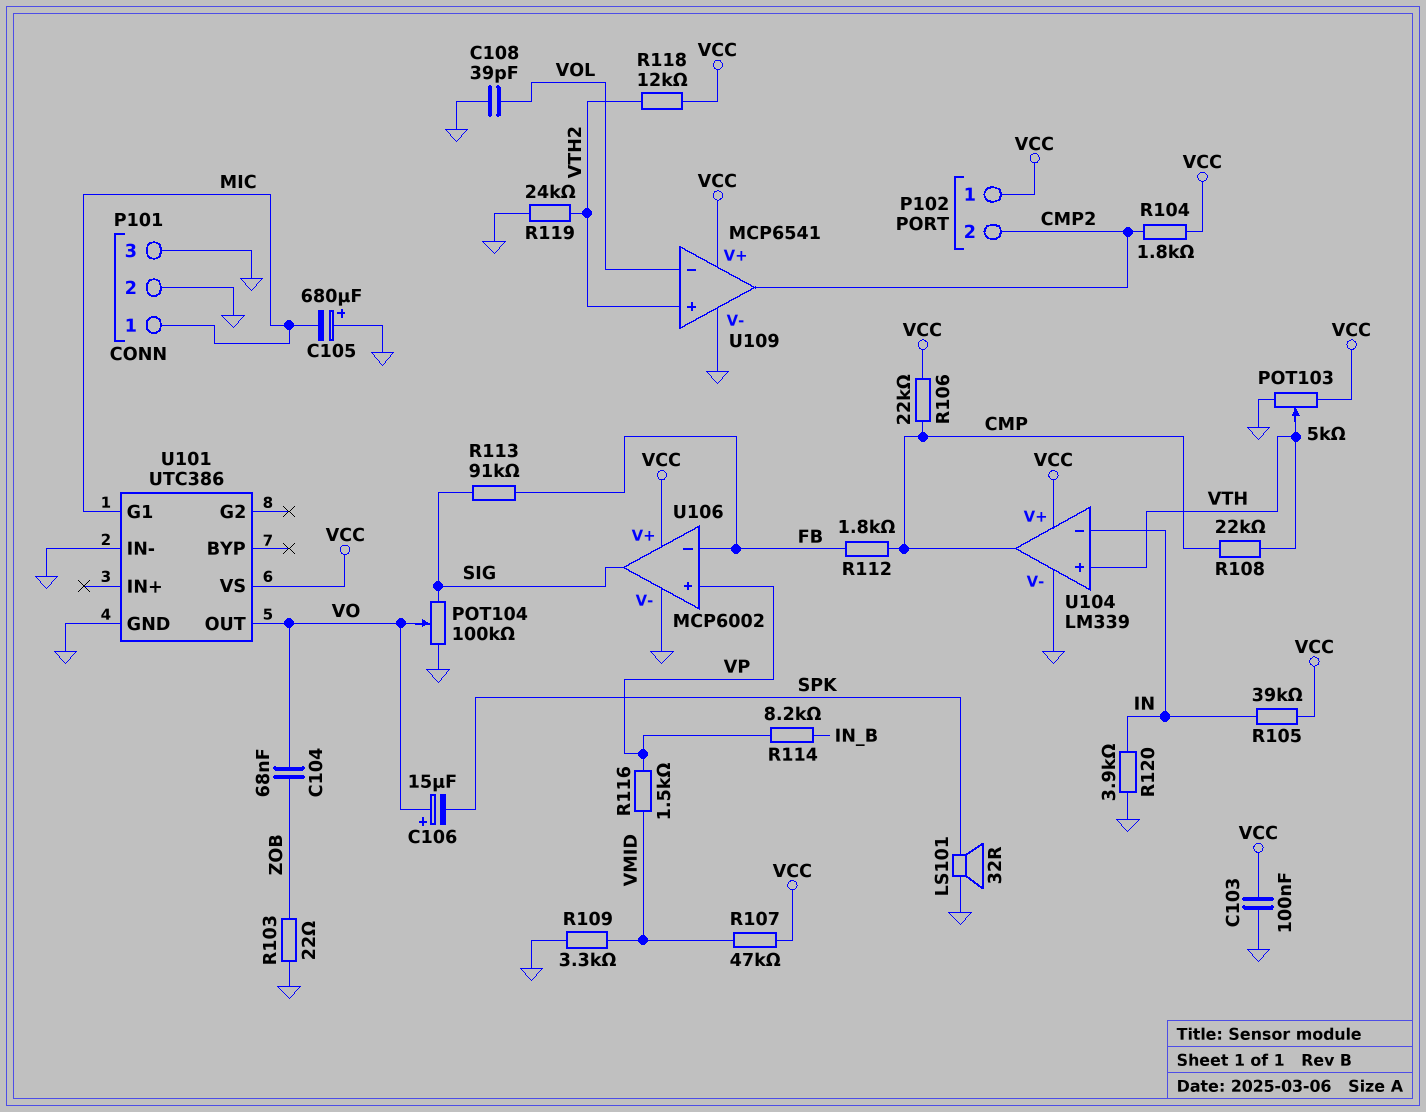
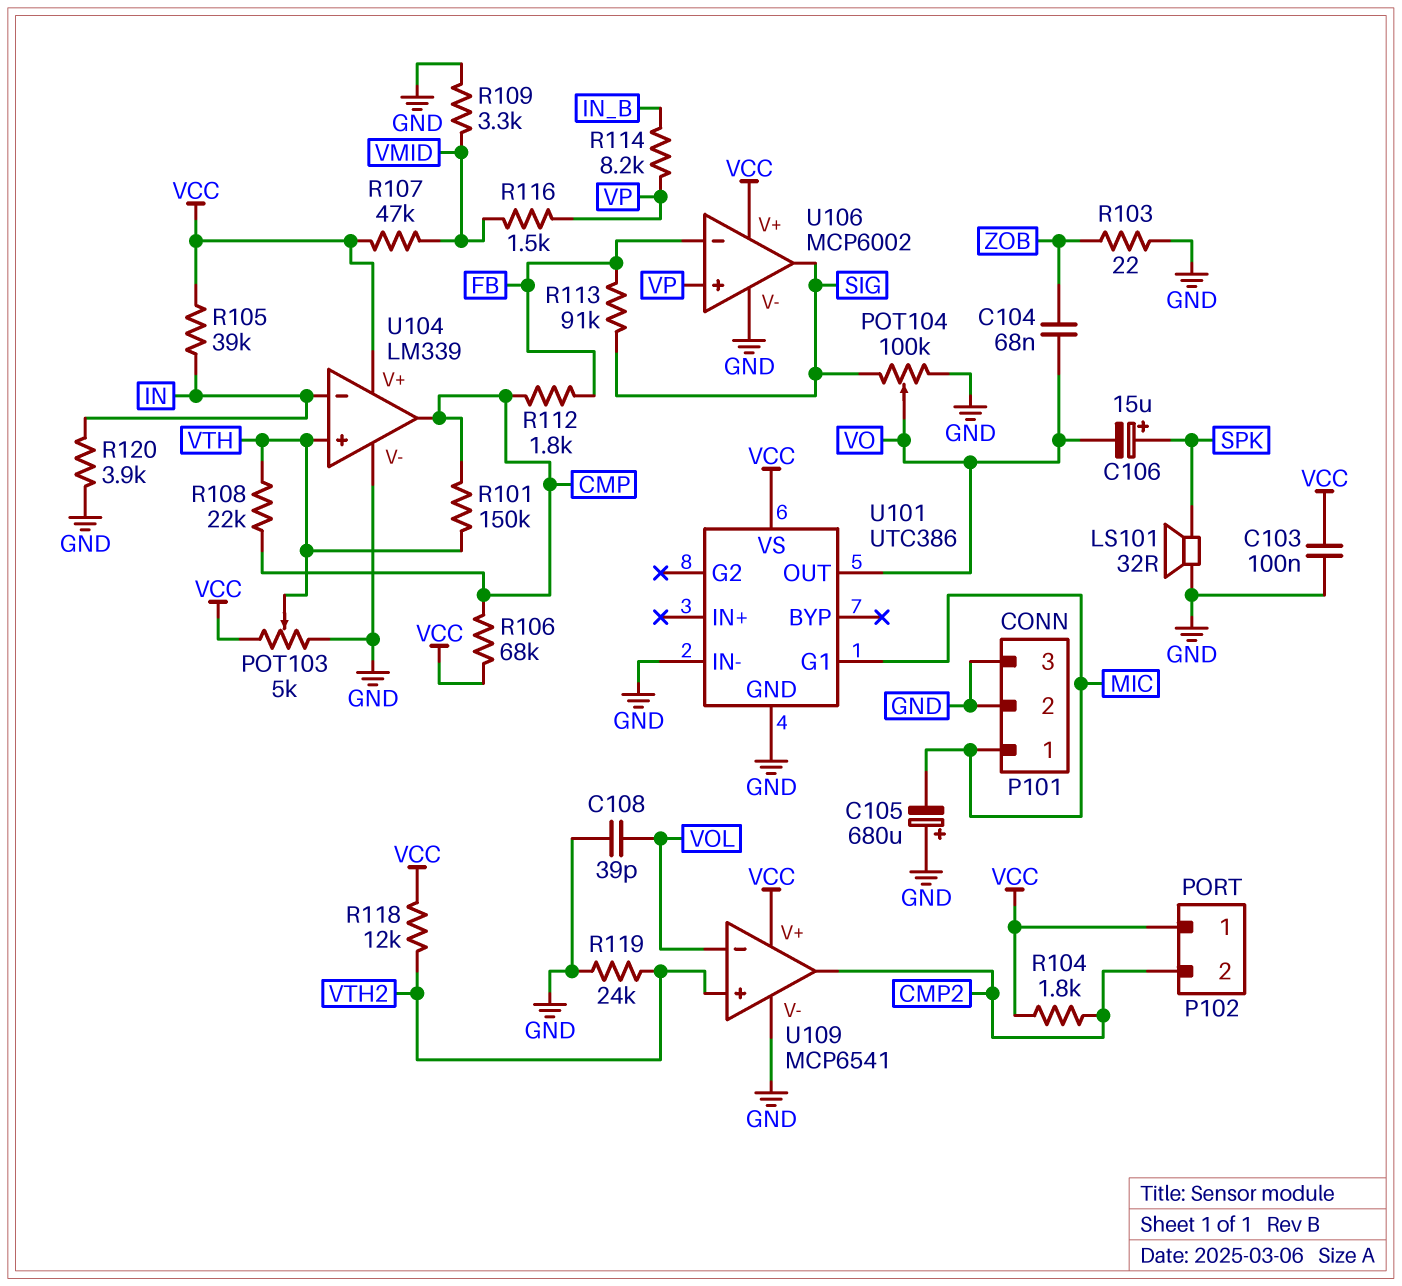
C106: 15uF (plus VO, minus SPK) -> 15uF (plus SPK, minus VO)
R101: none -> 150k (CMP, VTH)
R106: 22k (CMP, VCC) -> 68k (CMP, VCC)

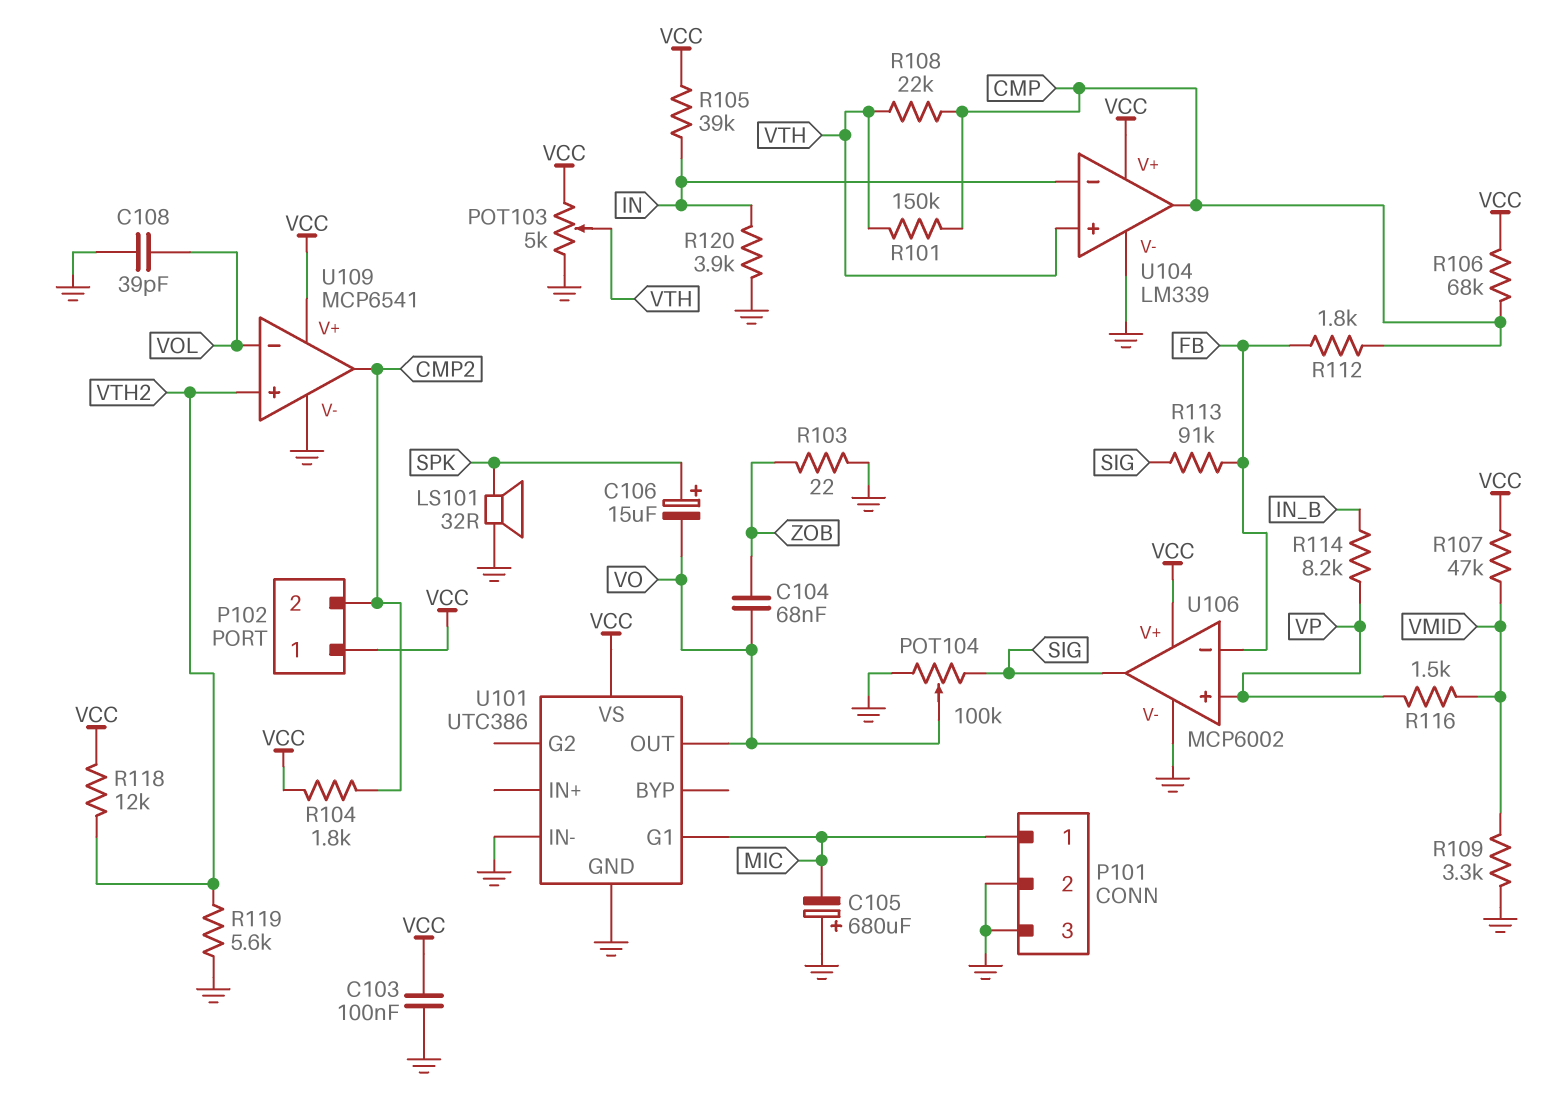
R119: 24k (GND, VTH2) -> 5.6k (GND, VTH2)

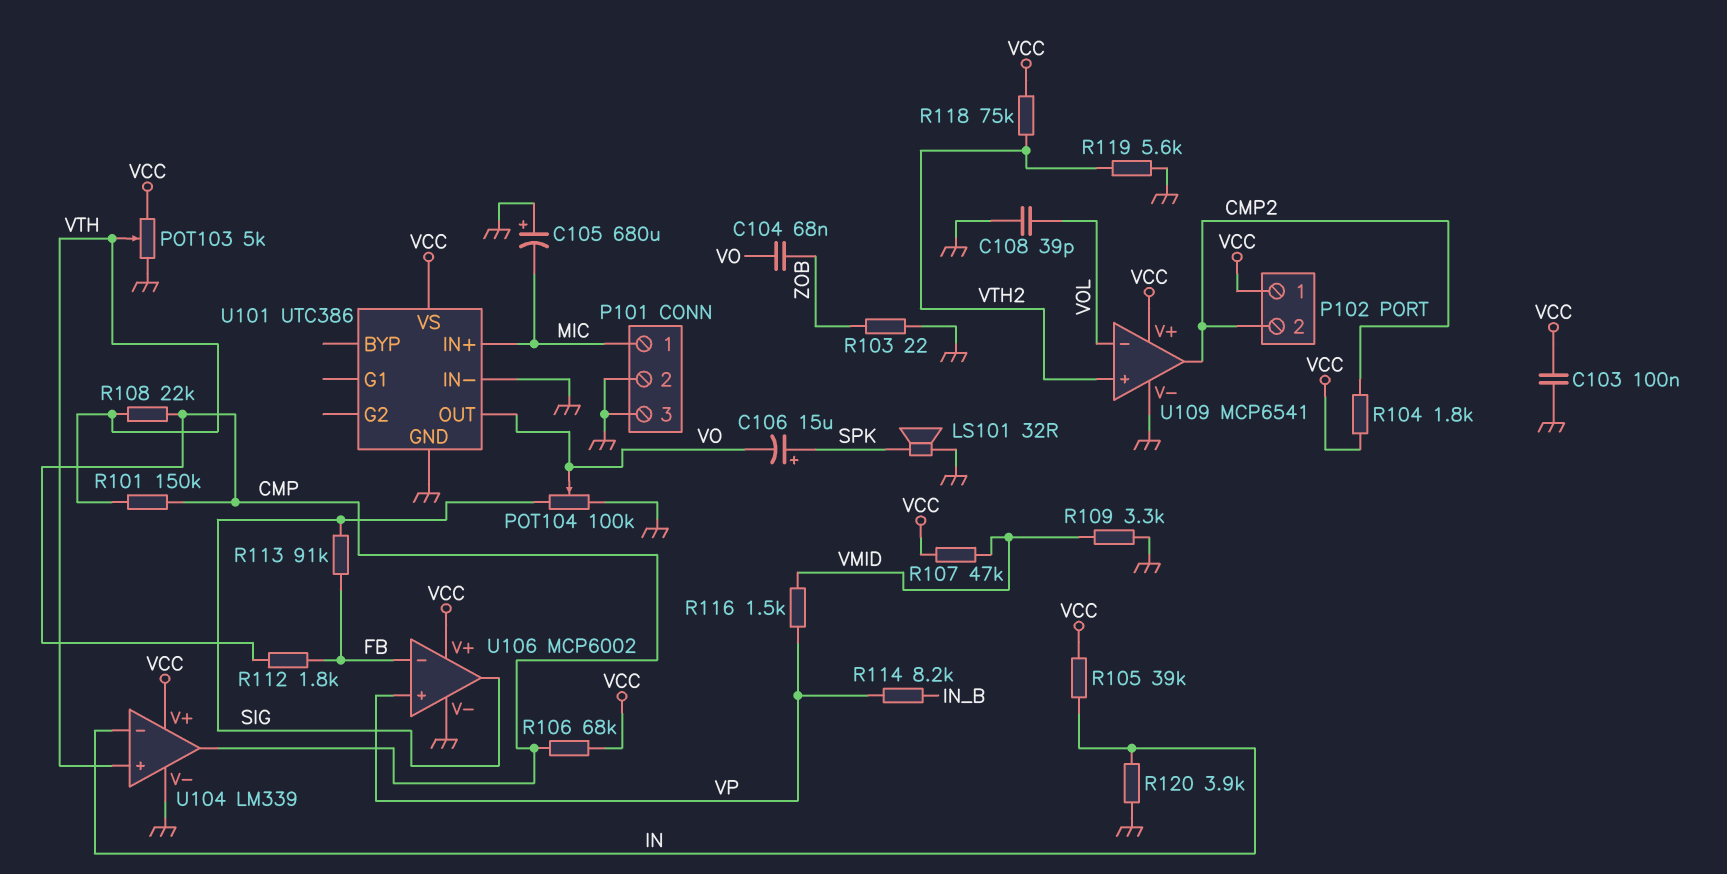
R118: 12k (VCC, VTH2) -> 75k (VCC, VTH2)
U101 pin G1: MIC -> none
U101 pin IN+: none -> MIC

